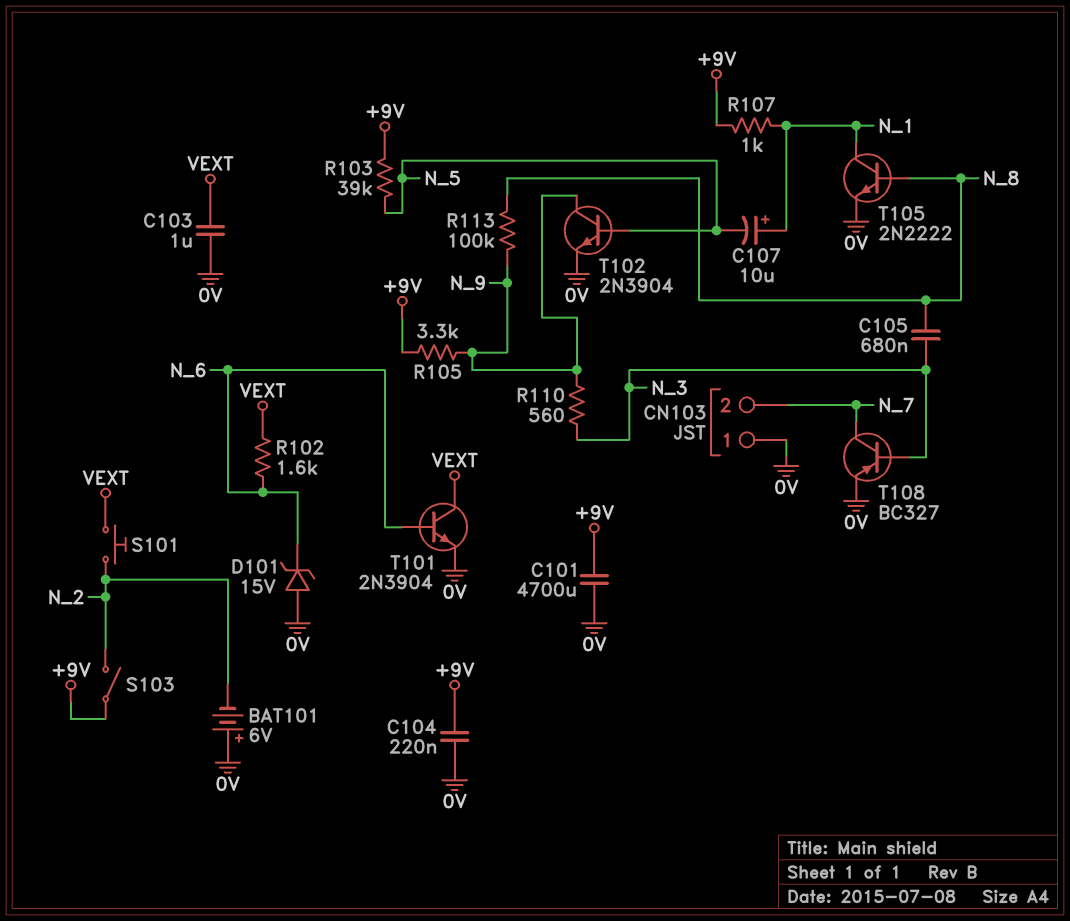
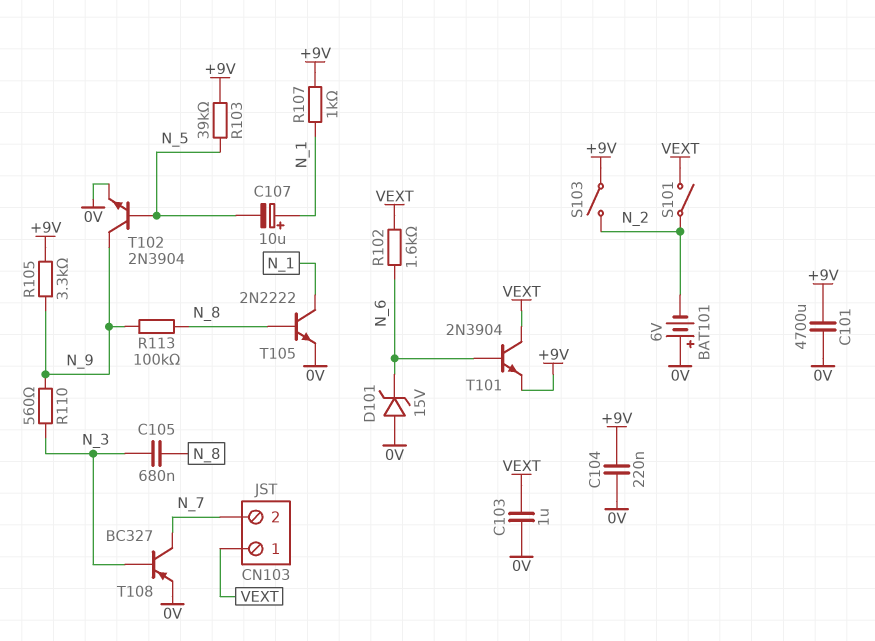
CN103 pin 1: 0V -> VEXT
S101: button (N_2, VEXT) -> switch (N_2, VEXT)
T101: NPN 2N3904 (B N_6, C VEXT, E 0V) -> NPN 2N3904 (B N_6, C VEXT, E +9V)

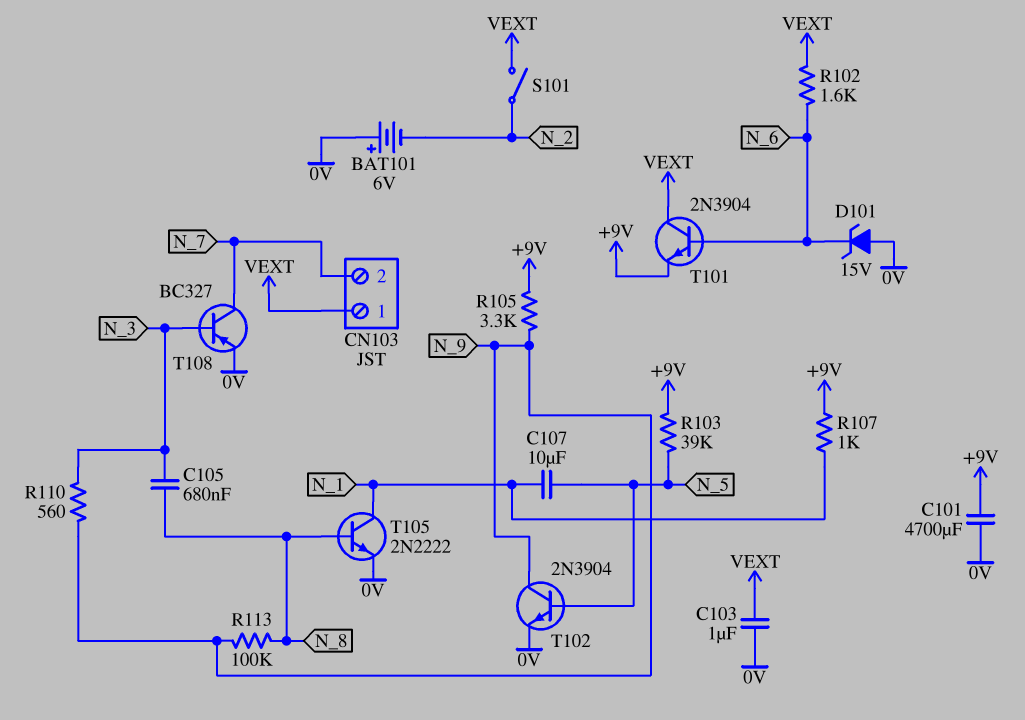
C104: 220nF (+9V, 0V) -> none
C107: 10uF (plus N_1, minus N_5) -> 10uF (N_1, N_5)
S103: switch (+9V, N_2) -> none

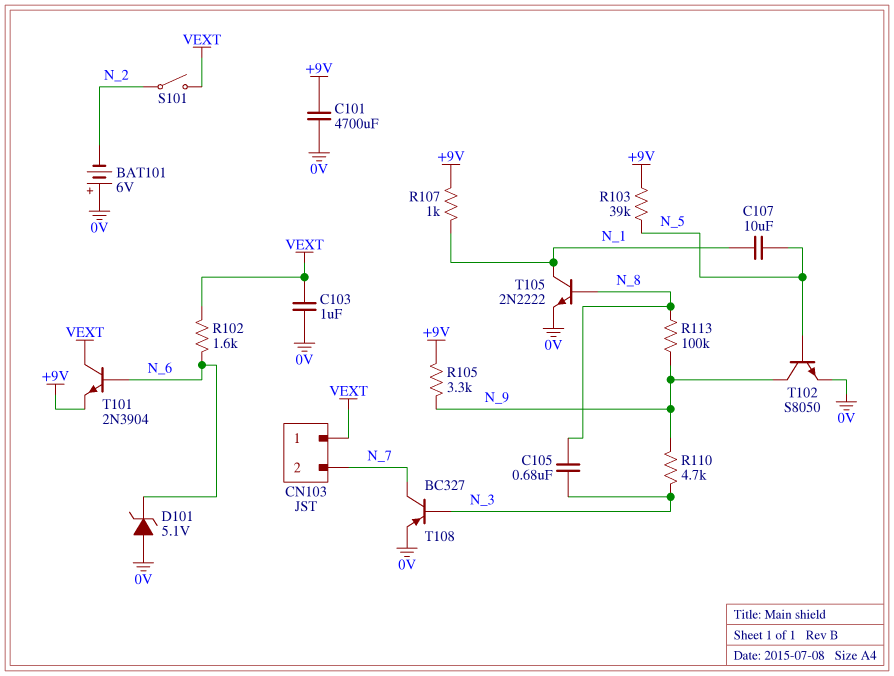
D101: zener 15V (A 0V, K N_6) -> zener 5.1V (A 0V, K N_6)
R110: 560 (N_3, N_9) -> 4.7k (N_3, N_9)
T102: NPN 2N3904 (B N_5, C N_9, E 0V) -> NPN S8050 (B N_5, C N_9, E 0V)

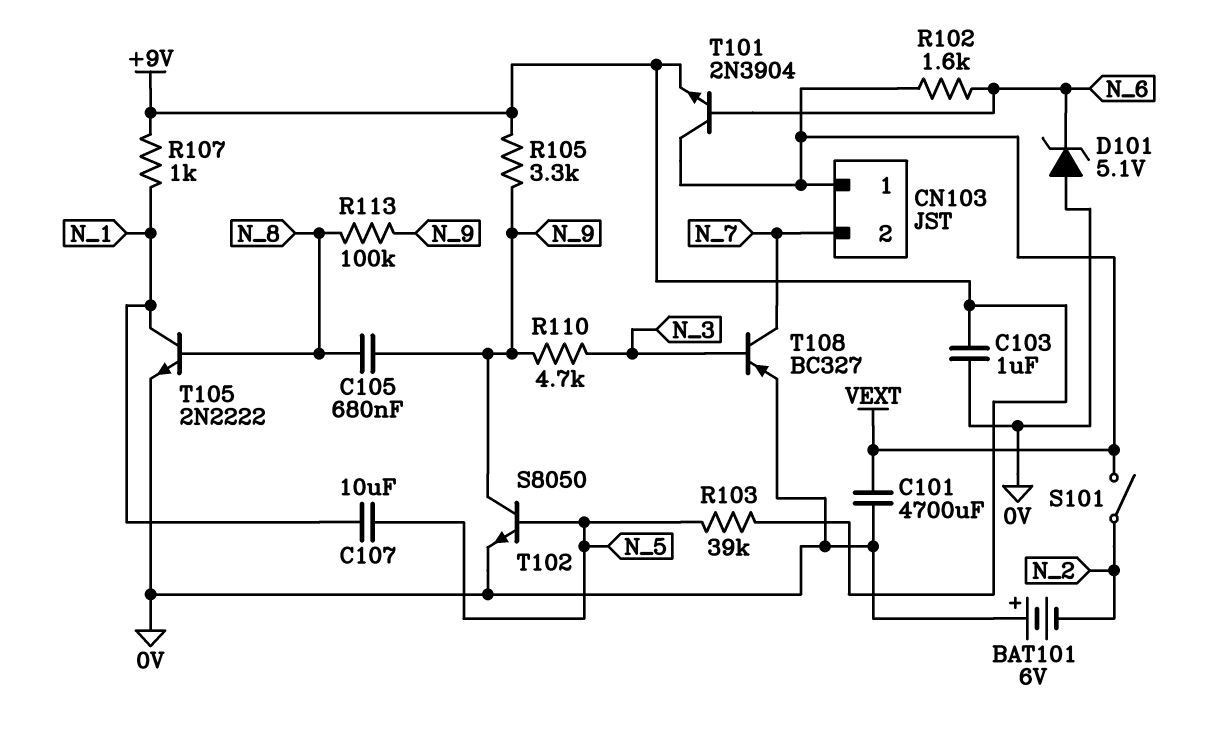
C101: 4700uF (+9V, 0V) -> 4700uF (0V, VEXT)
C103: 1uF (0V, VEXT) -> 1uF (+9V, 0V)
C105: 680nF (N_3, N_8) -> 680nF (N_8, N_9)

